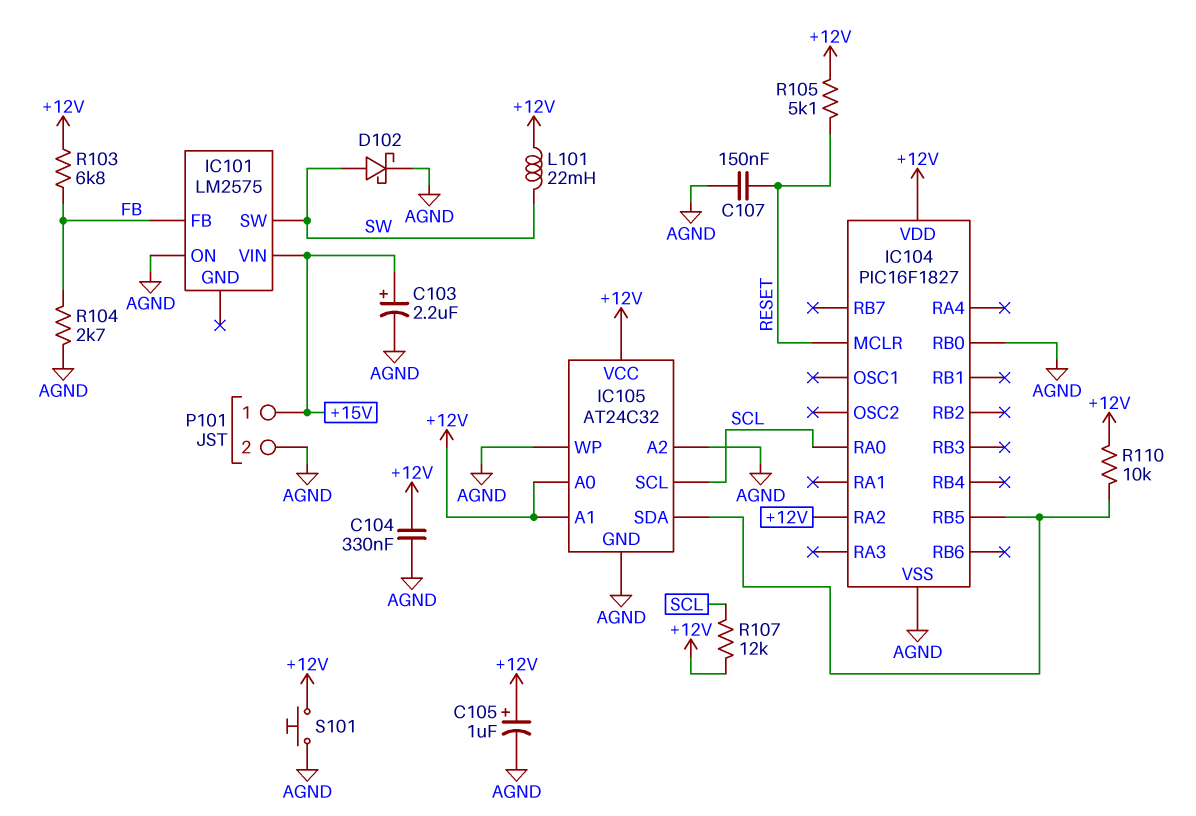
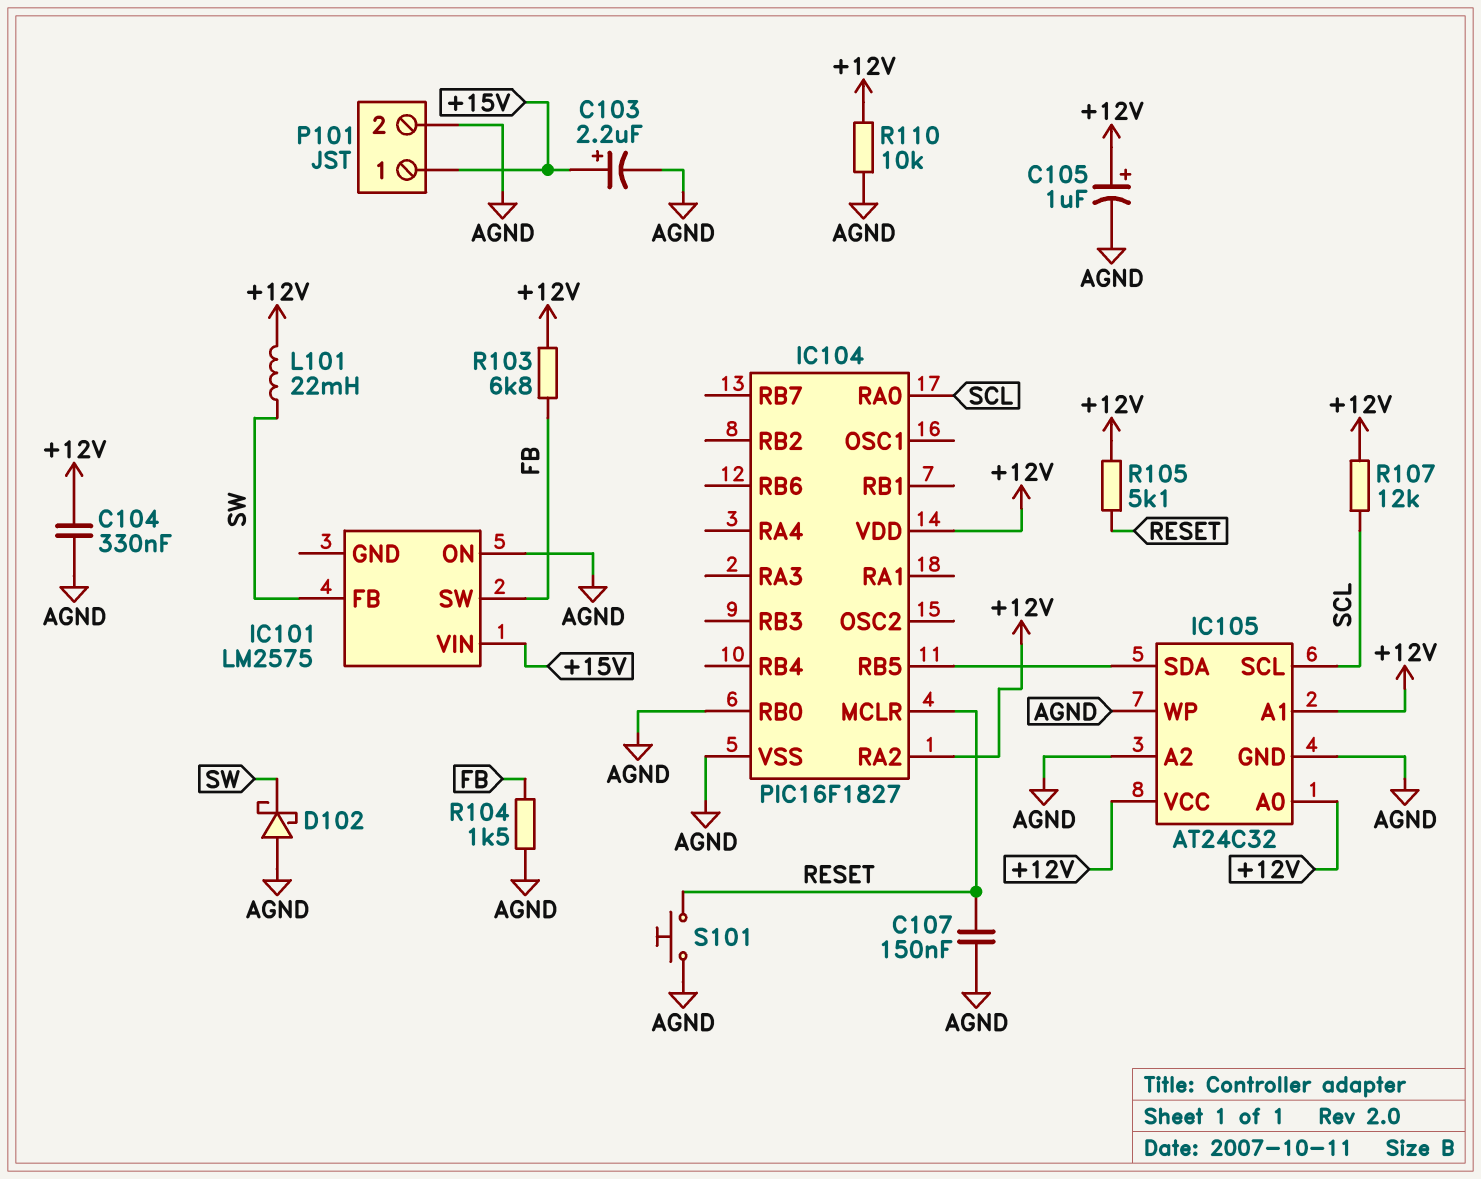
D102: schottky (A SW, K AGND) -> schottky (A AGND, K SW)
IC101 pin FB: FB -> SW
IC101 pin SW: SW -> FB
R104: 2.7k (AGND, FB) -> 1.5k (AGND, FB)
R110: 10k (+12V, IC104/RB5) -> 10k (+12V, AGND)
S101: button (+12V, AGND) -> button (AGND, RESET)

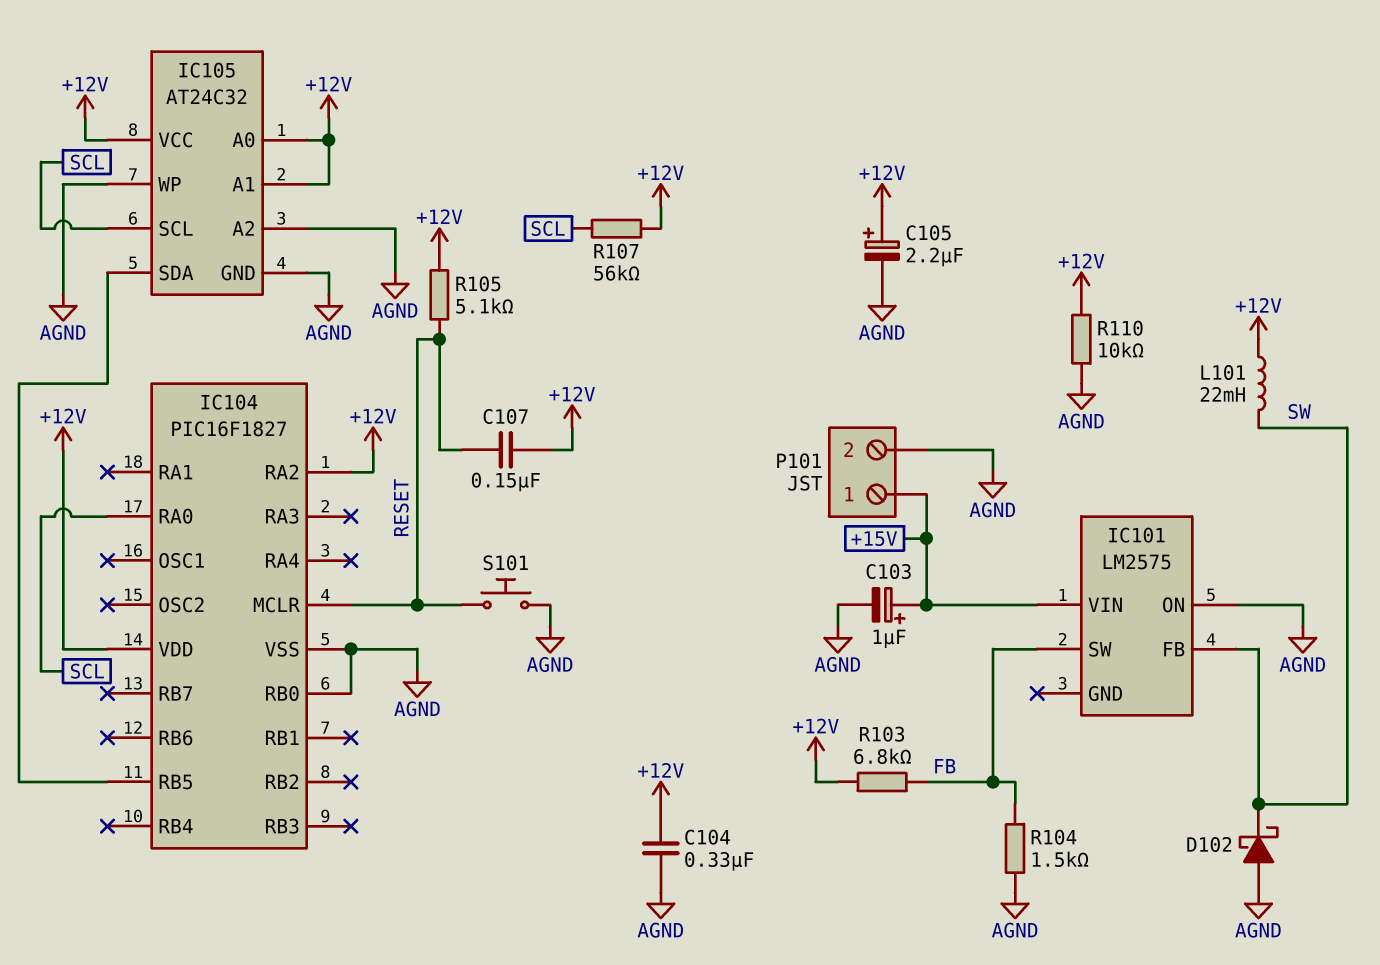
C103: 2.2uF (plus +15V, minus AGND) -> 1uF (plus +15V, minus AGND)
C105: 1uF (plus +12V, minus AGND) -> 2.2uF (plus +12V, minus AGND)
C107: 150nF (AGND, RESET) -> 150nF (+12V, RESET)
R107: 12k (+12V, SCL) -> 56k (+12V, SCL)

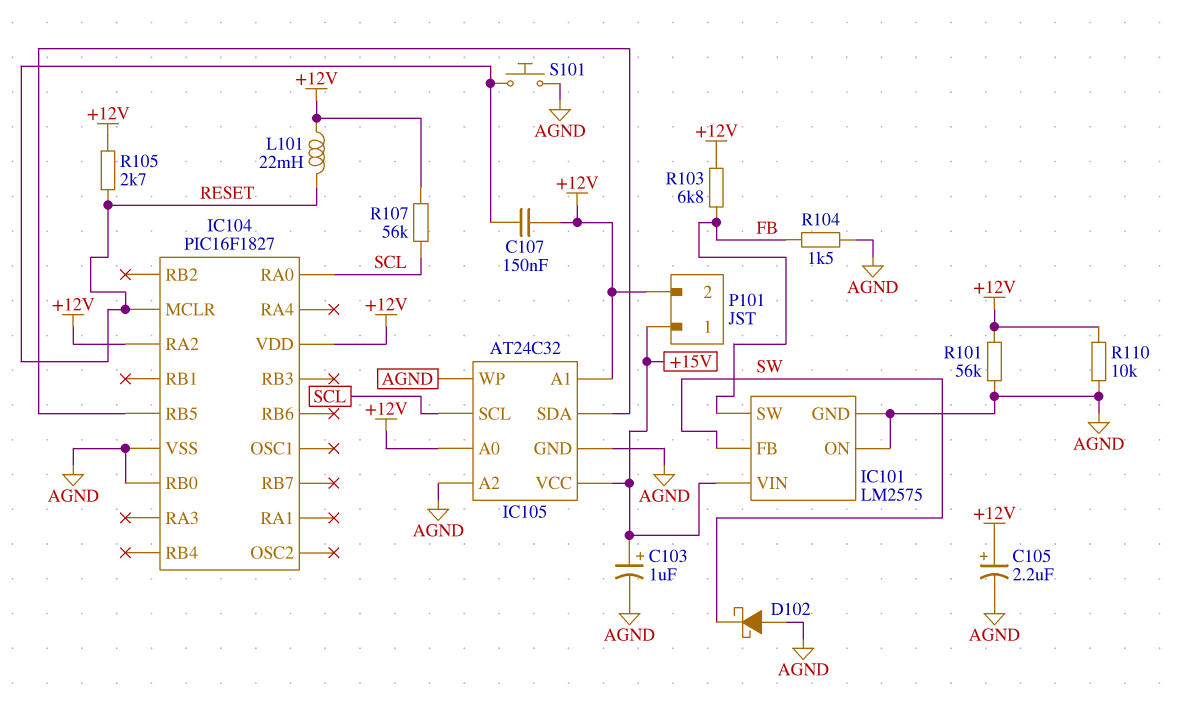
C104: 330nF (+12V, AGND) -> none
IC101 pin GND: none -> AGND
IC105 pin VCC: +12V -> +15V
L101: 22mH (+12V, SW) -> 22mH (+12V, RESET)
P101 pin 2: AGND -> +12V
R101: none -> 56k (+12V, AGND)
R105: 5.1k (+12V, RESET) -> 2.7k (+12V, RESET)

